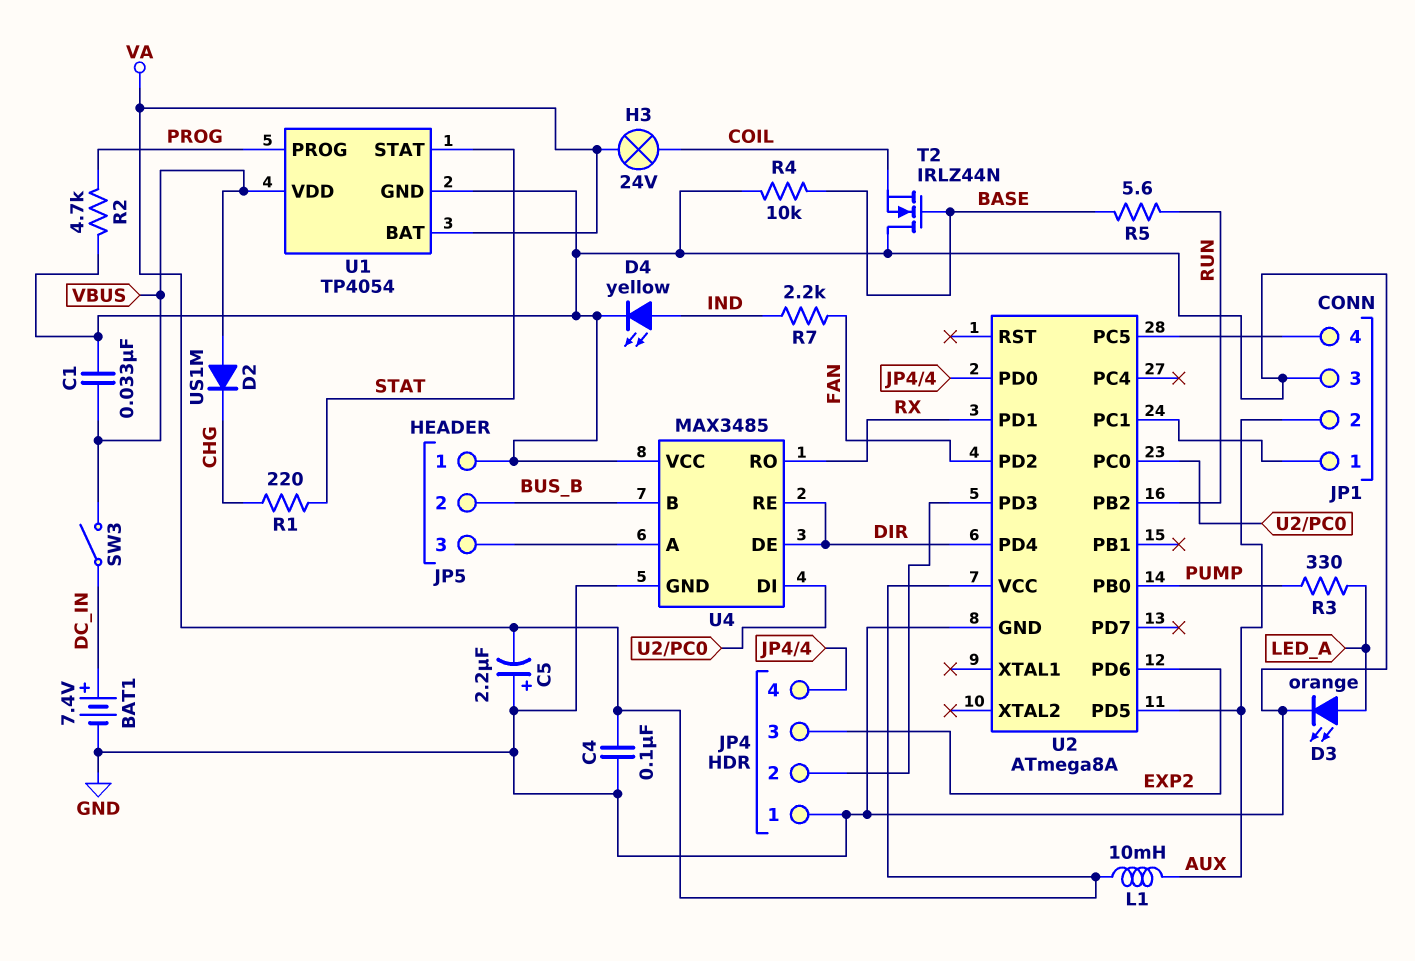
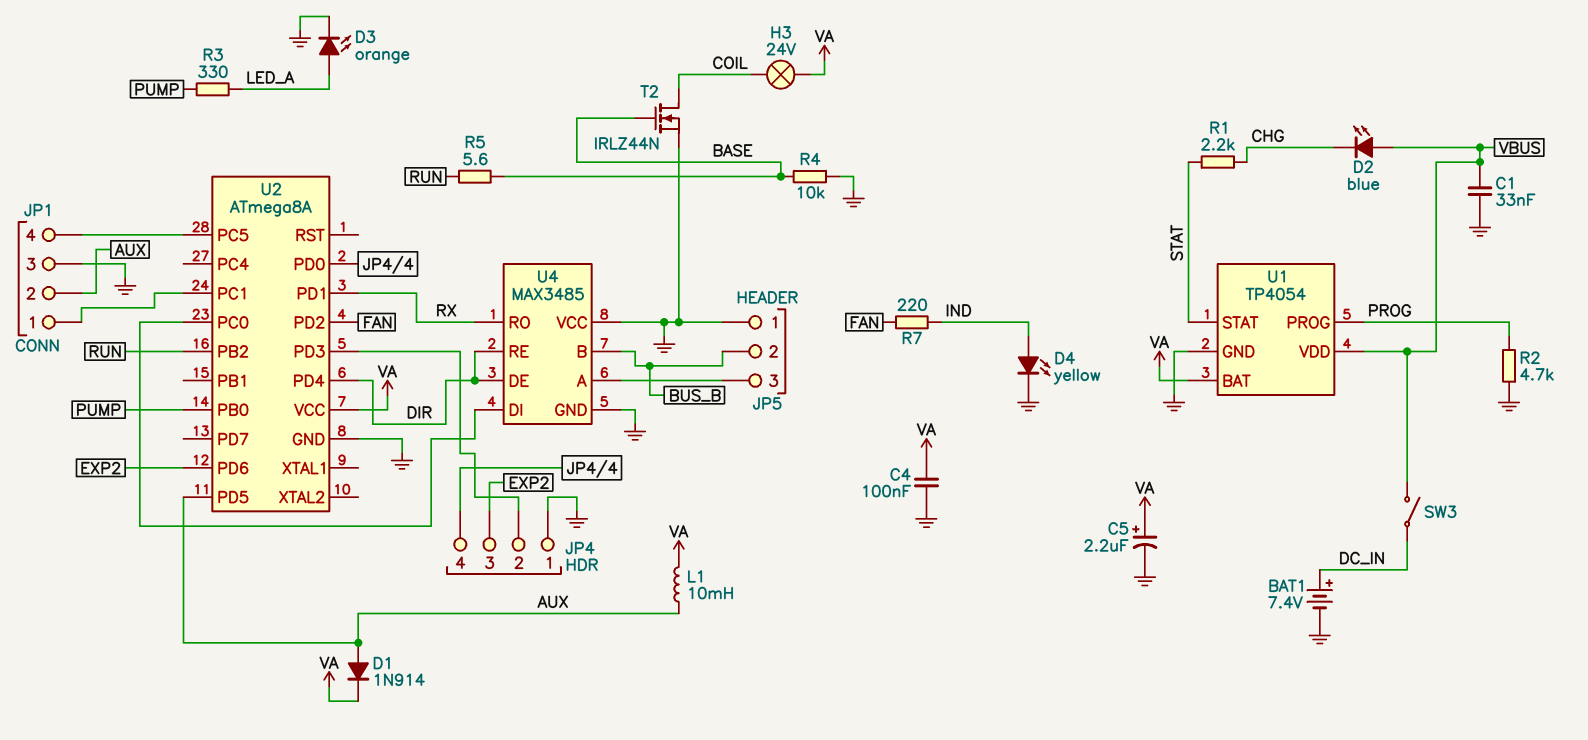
C5: 2.2uF (plus GND, minus VA) -> 2.2uF (plus VA, minus GND)
D1: none -> diode 1N914 (A AUX, K VA)
D2: diode US1M (A VBUS, K CHG) -> LED blue (A VBUS, K CHG)
R1: 220 (CHG, STAT) -> 2.2k (CHG, STAT)
R7: 2.2k (FAN, IND) -> 220 (FAN, IND)
T2: NMOS IRLZ44N (G BASE, D GND, S COIL) -> NMOS IRLZ44N (G BASE, D COIL, S GND)

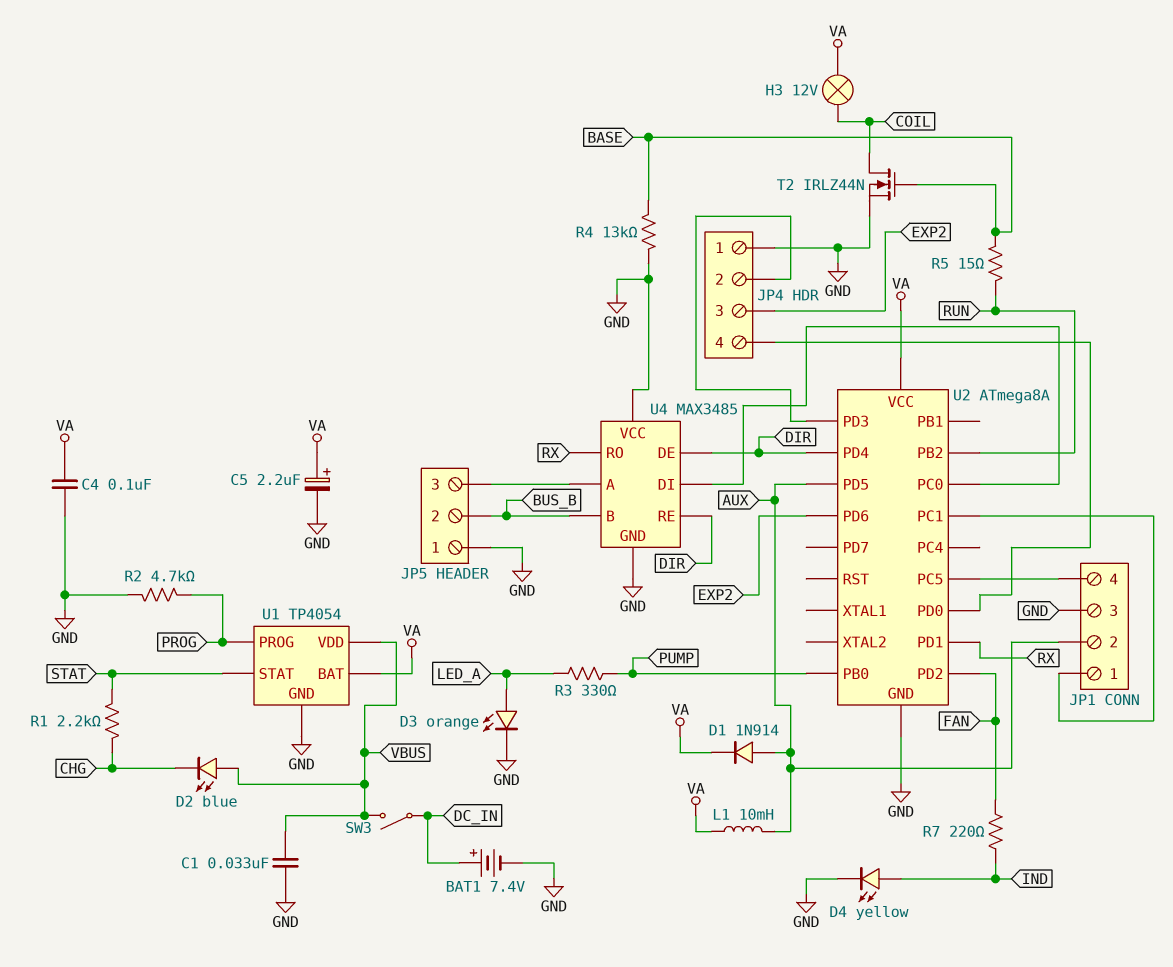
H3: lamp 24V (COIL, VA) -> lamp 12V (COIL, VA)
R4: 10k (BASE, GND) -> 13k (BASE, GND)
R5: 5.6 (BASE, RUN) -> 15 (BASE, RUN)

